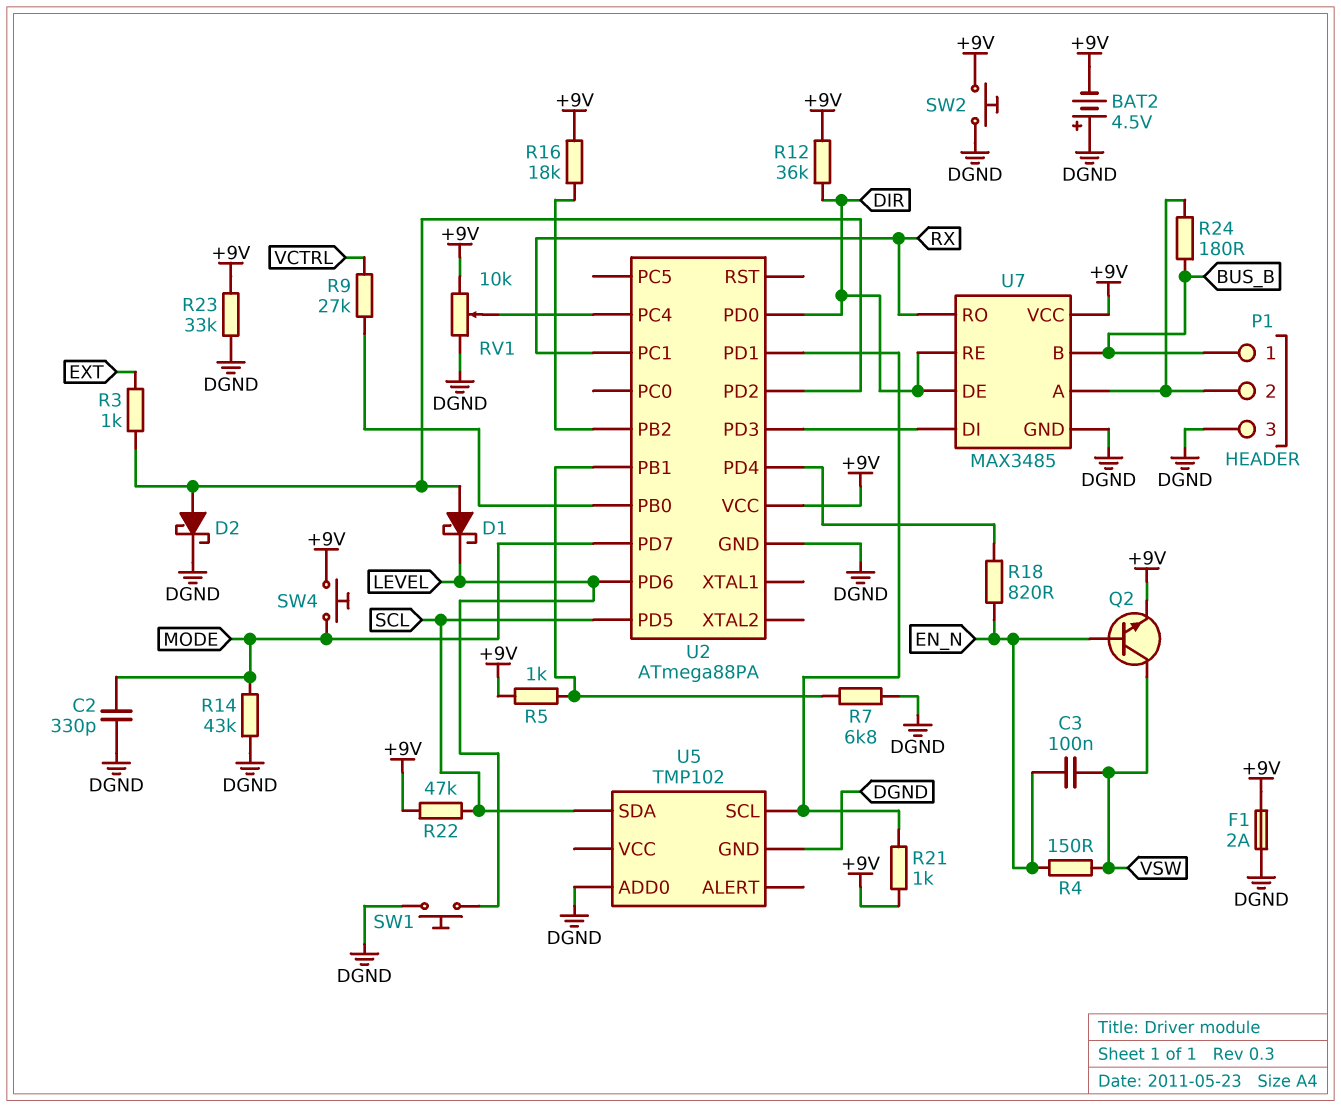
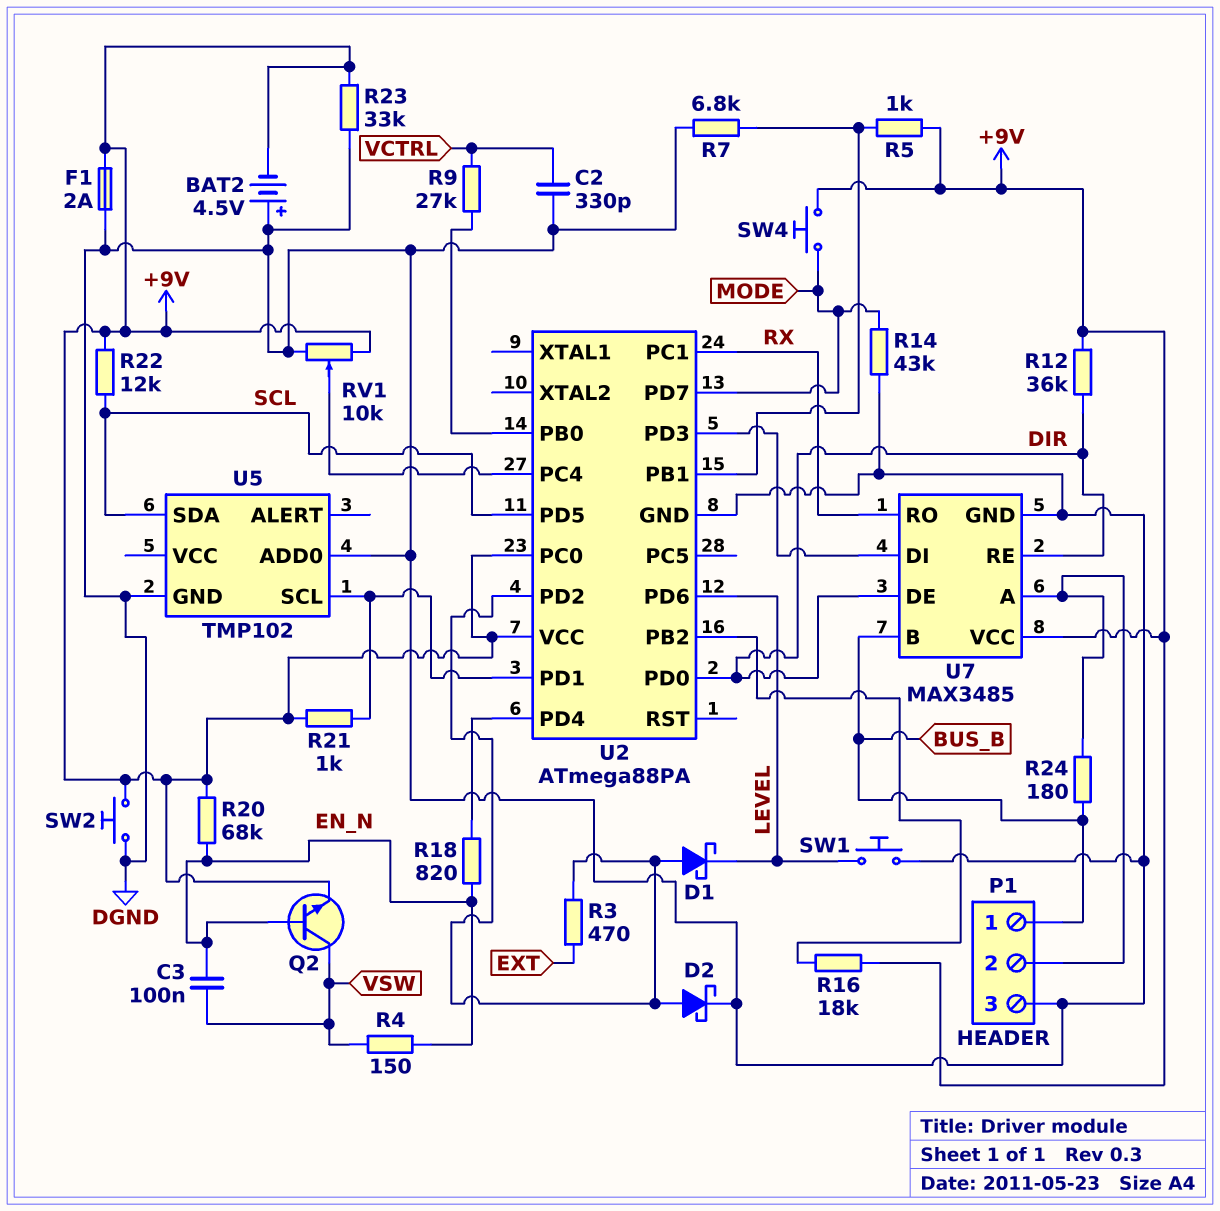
C2: 330pF (DGND, MODE) -> 330pF (DGND, VCTRL)
R3: 1k (EXT, U2/PD2) -> 470 (EXT, U2/PD2)
R20: none -> 68k (+9V, EN_N)
R22: 47k (+9V, SCL) -> 12k (+9V, SCL)
U2 pin PC0: none -> +9V

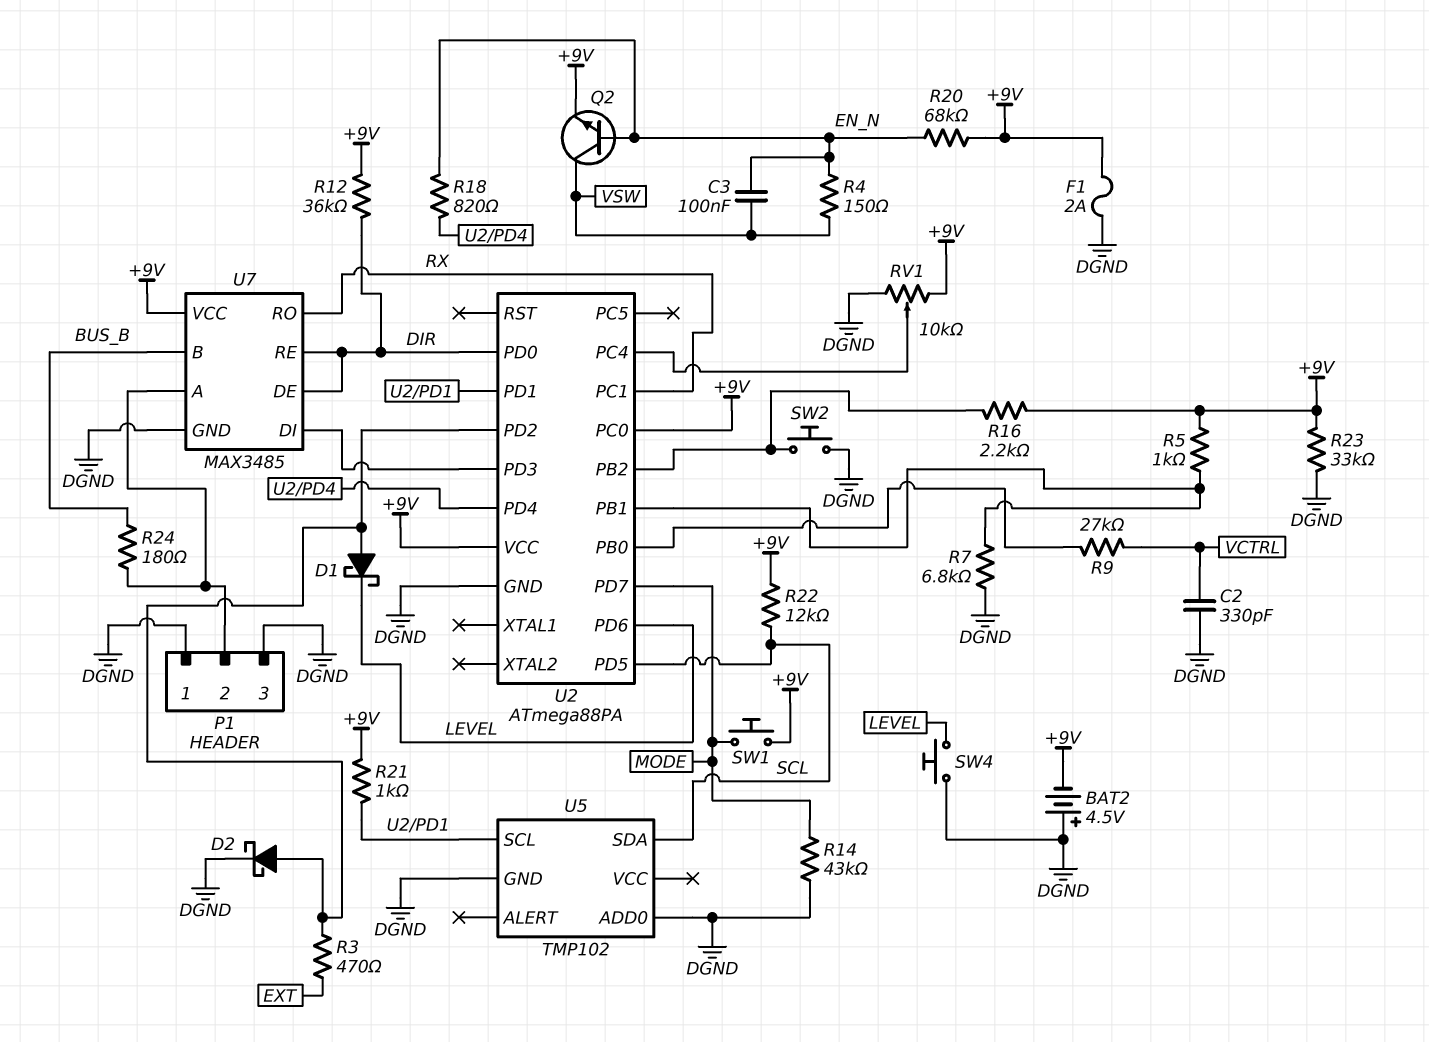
P1 pin 1: BUS_B -> DGND
R16: 18k (+9V, U2/PB2) -> 2.2k (+9V, U2/PB2)
SW1: button (DGND, LEVEL) -> button (+9V, MODE)
SW2: button (+9V, DGND) -> button (DGND, U2/PB2)
SW4: button (+9V, MODE) -> button (DGND, LEVEL)

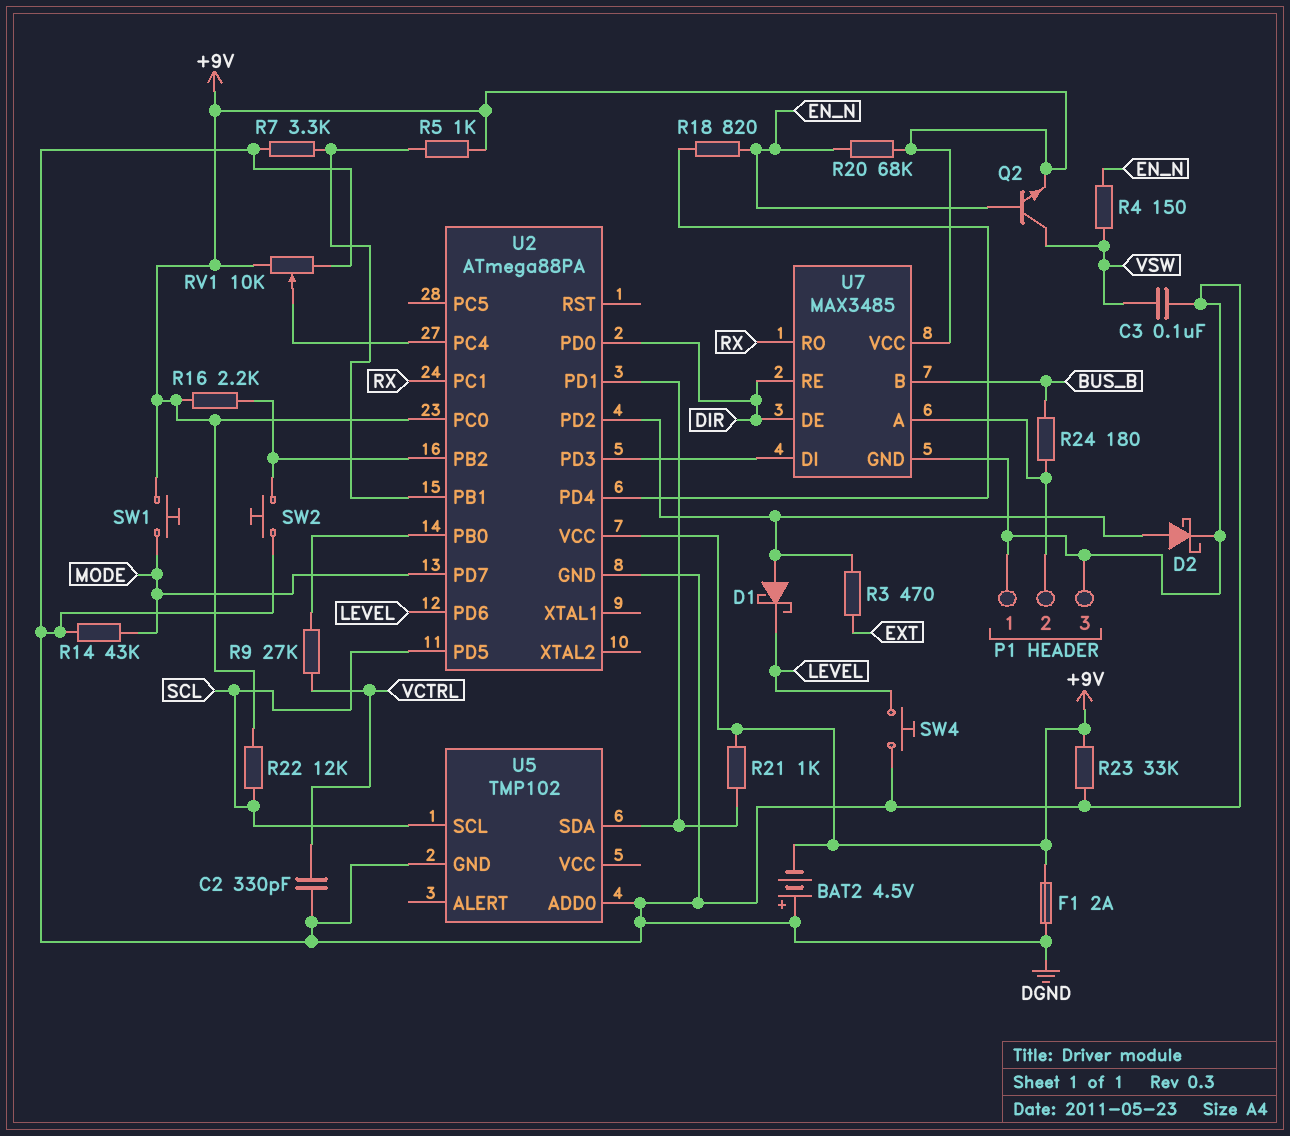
C3: 100nF (EN_N, VSW) -> 100nF (DGND, VSW)
R7: 6.8k (DGND, U2/PB1) -> 3.3k (DGND, U2/PB1)
R12: 36k (+9V, DIR) -> none
U5 pin SCL: U2/PD1 -> SCL
U5 pin SDA: SCL -> U2/PD1

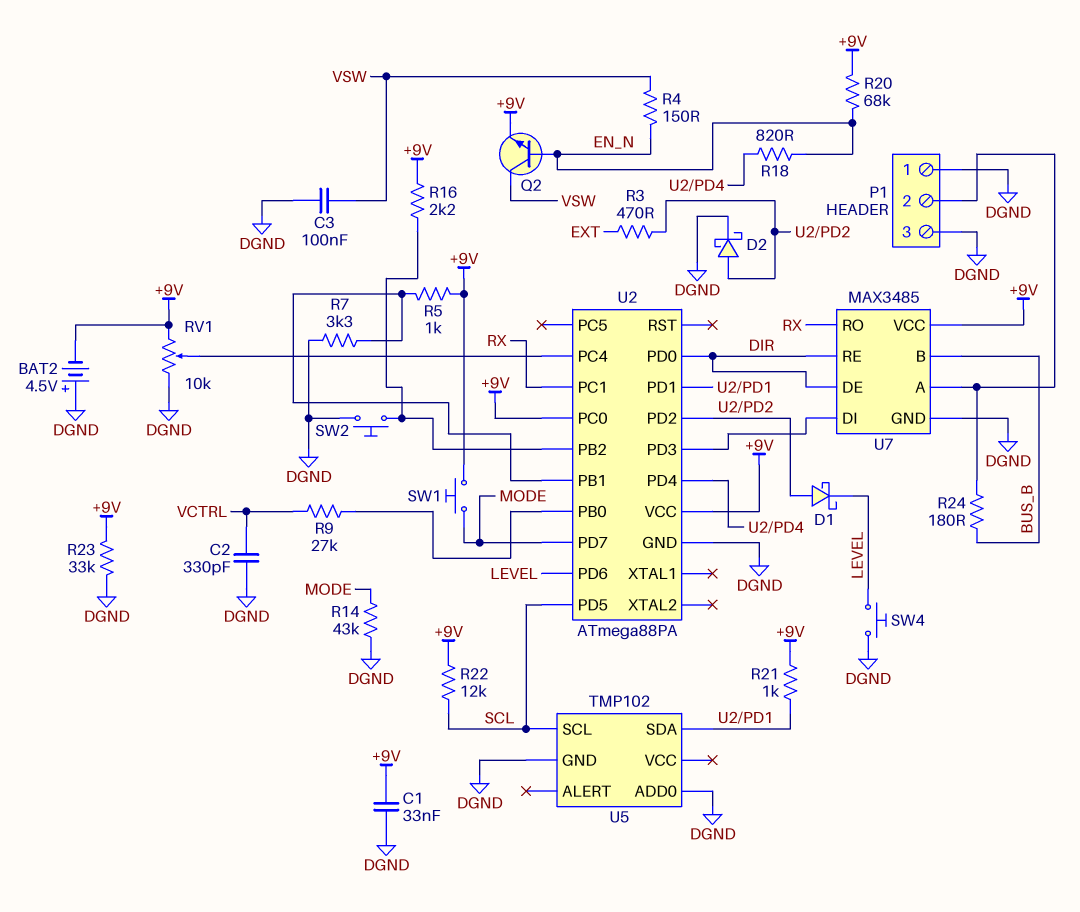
C1: none -> 33nF (+9V, DGND)
F1: 2A (+9V, DGND) -> none

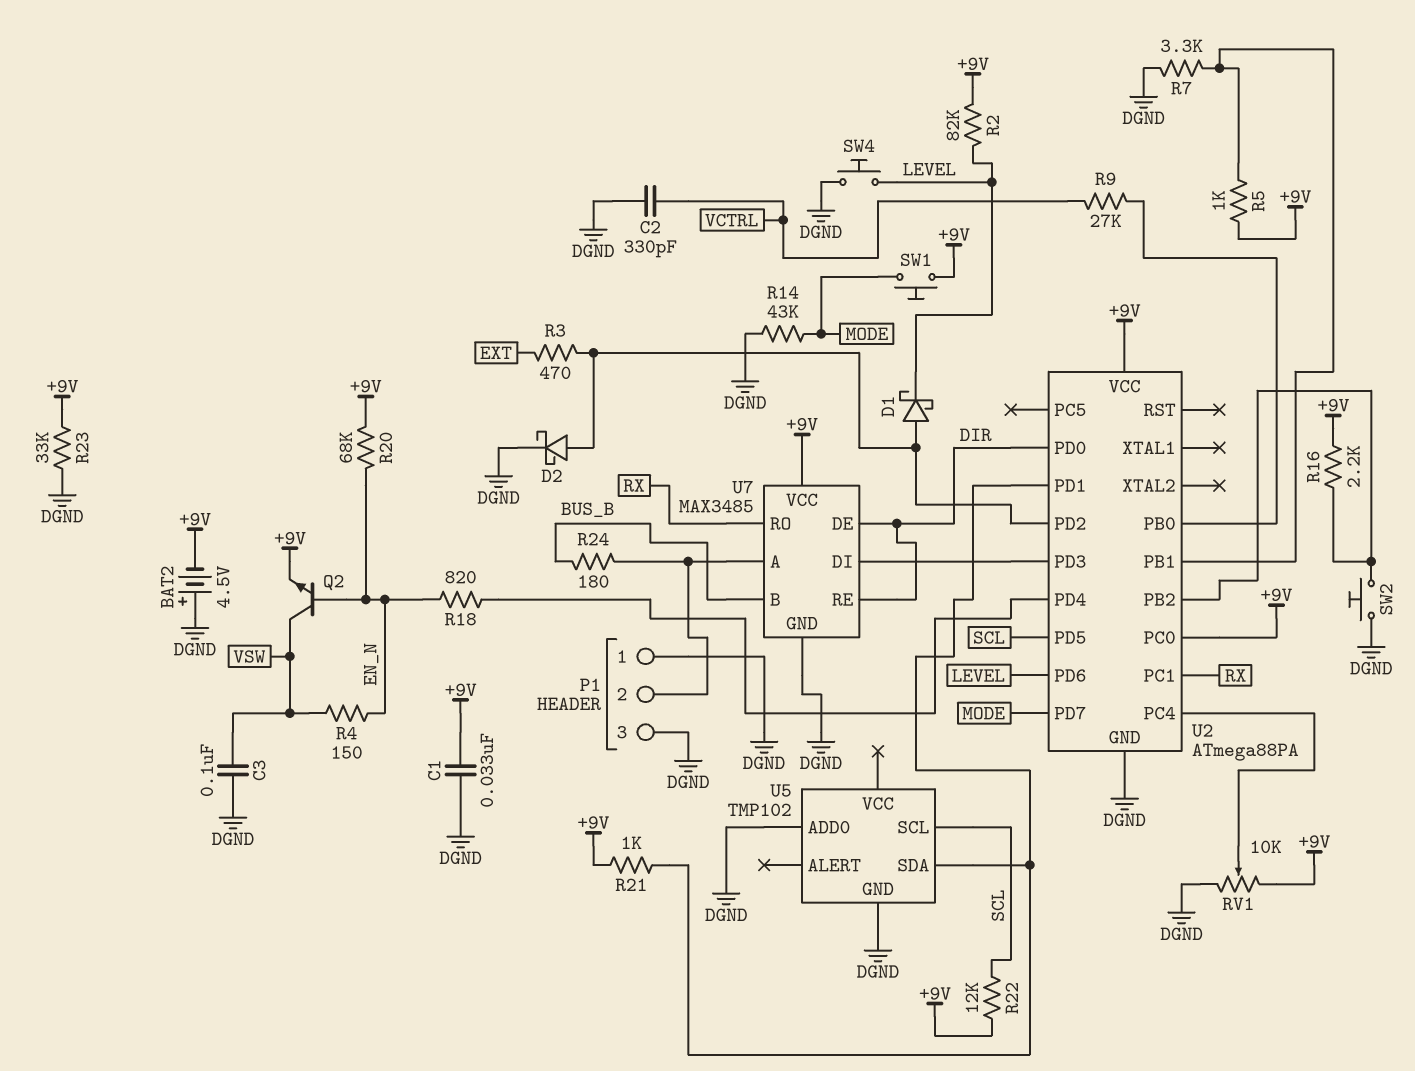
R2: none -> 82k (+9V, LEVEL)

